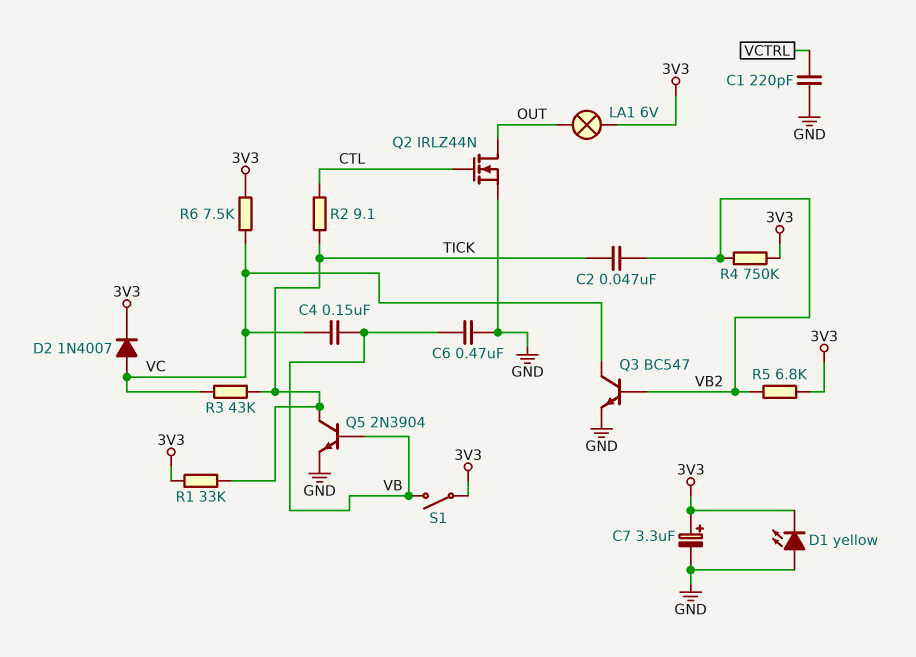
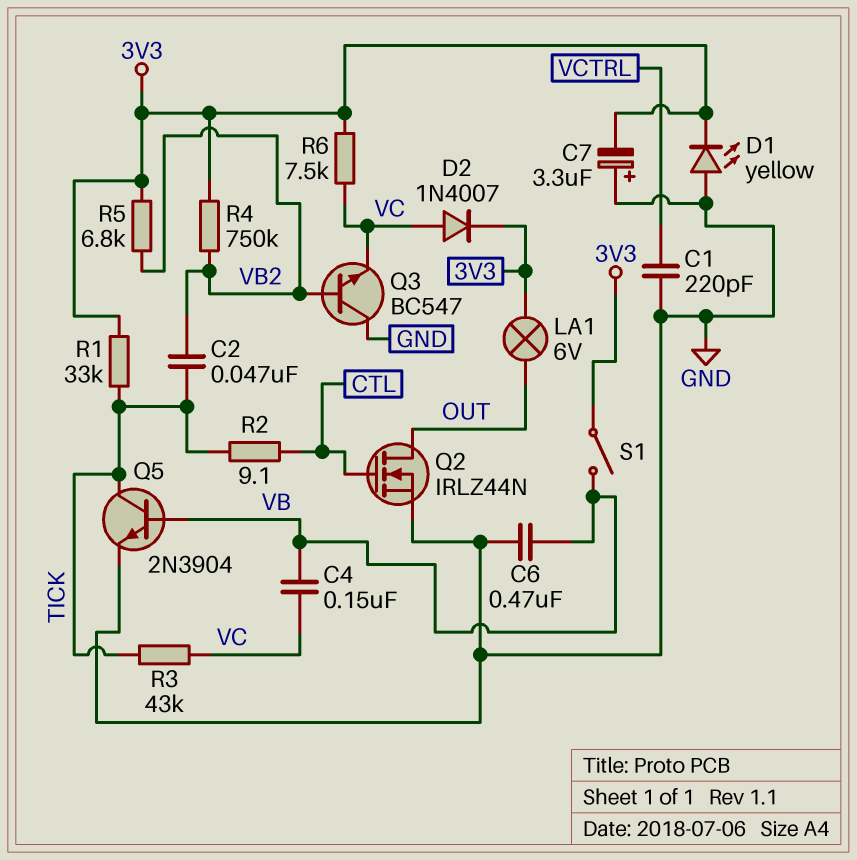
C7: 3.3uF (plus 3V3, minus GND) -> 3.3uF (plus GND, minus 3V3)
Q3: NPN BC547 (B VB2, C VC, E GND) -> NPN BC547 (B VB2, C GND, E VC)

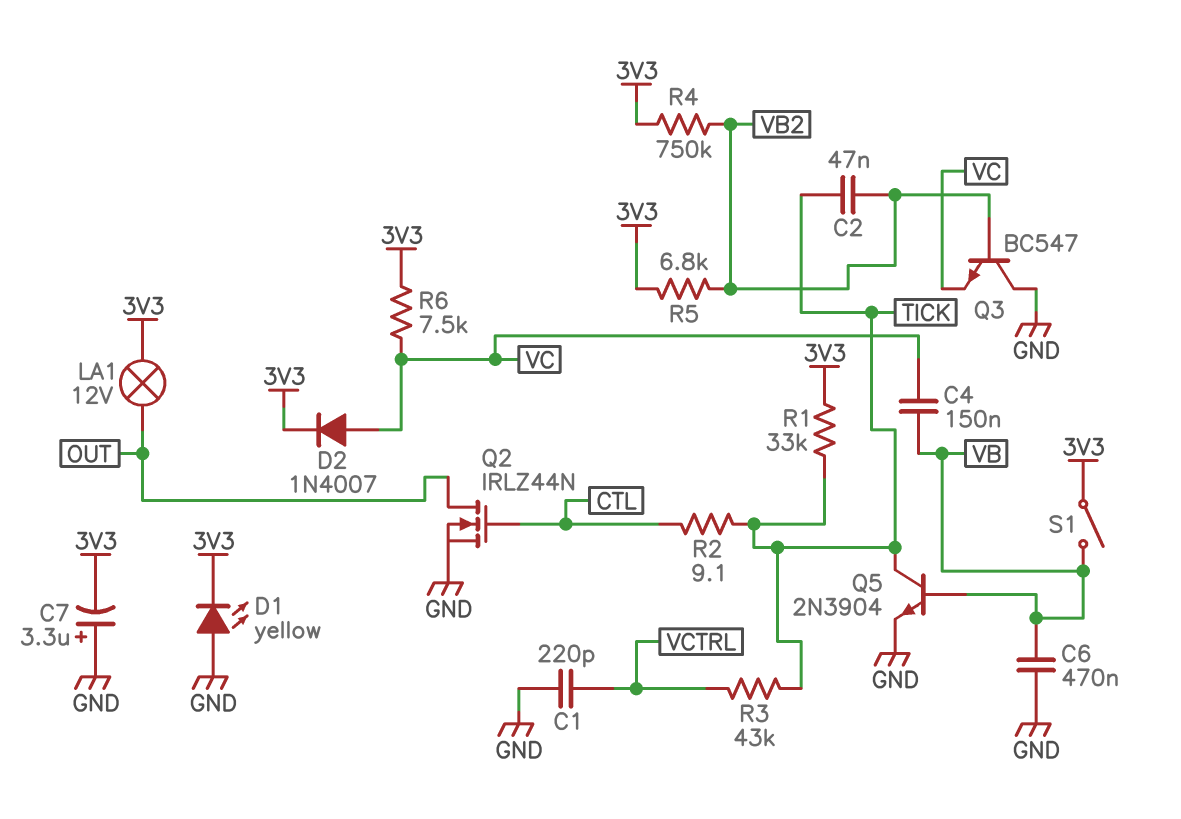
LA1: lamp 6V (3V3, OUT) -> lamp 12V (3V3, OUT)
R3: 43k (TICK, VC) -> 43k (TICK, VCTRL)

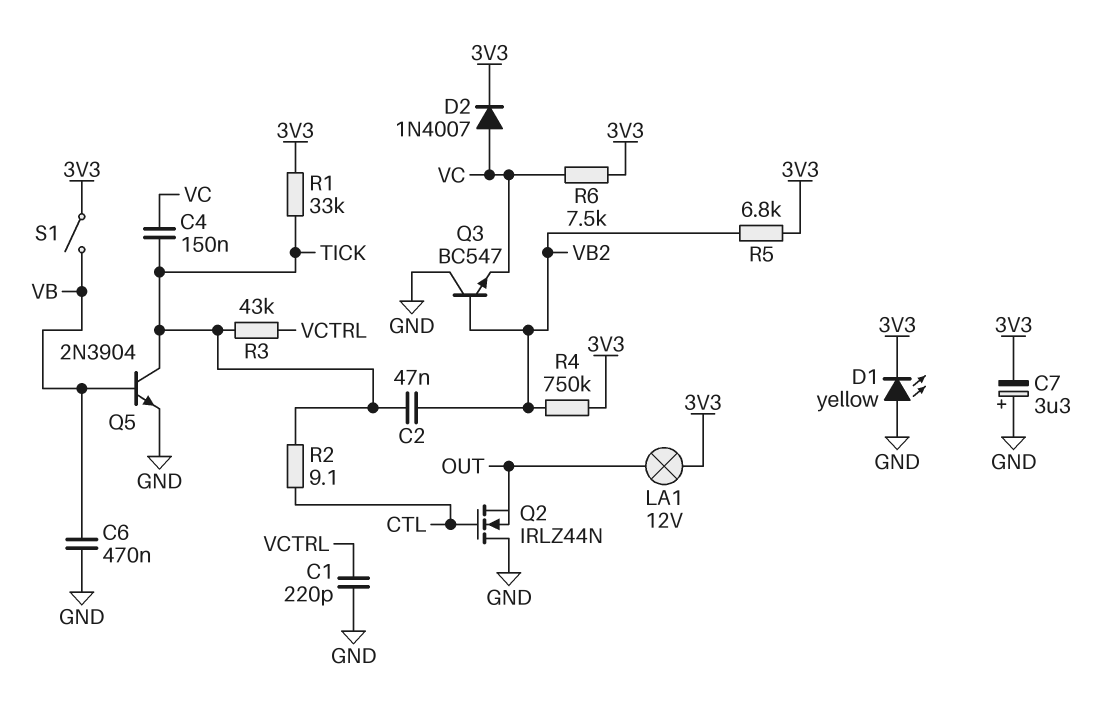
C4: 150nF (VB, VC) -> 150nF (TICK, VC)
Q2: NMOS IRLZ44N (G CTL, D OUT, S GND) -> NMOS IRLZ44N (G CTL, D GND, S OUT)

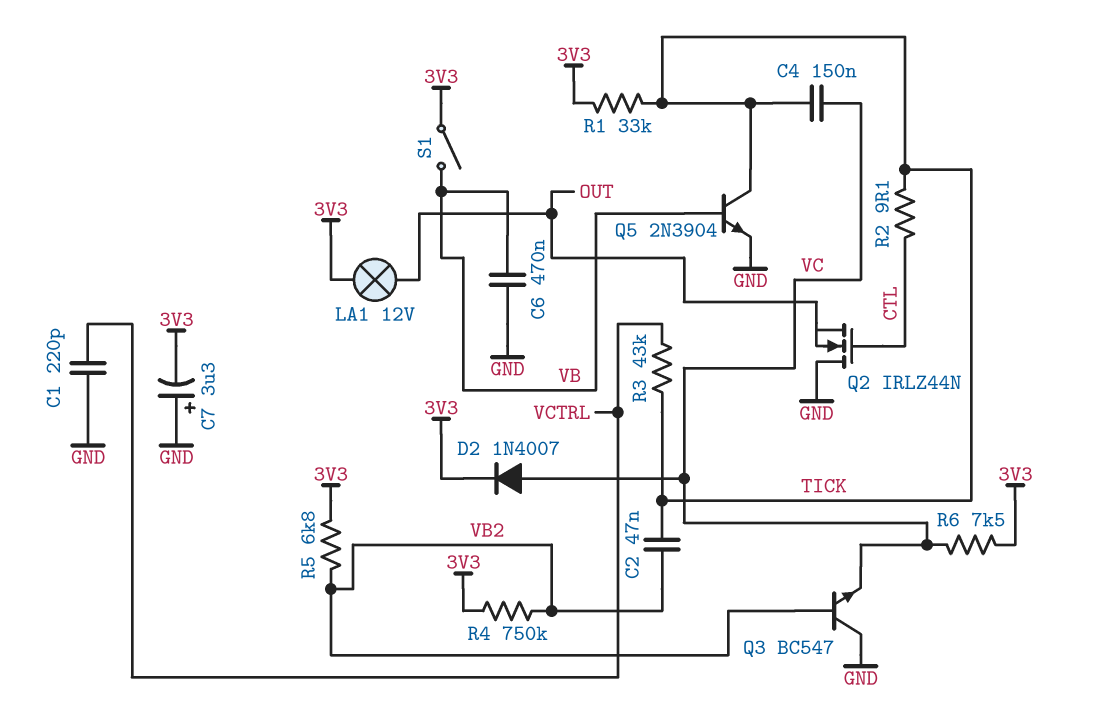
D1: LED yellow (A GND, K 3V3) -> none

